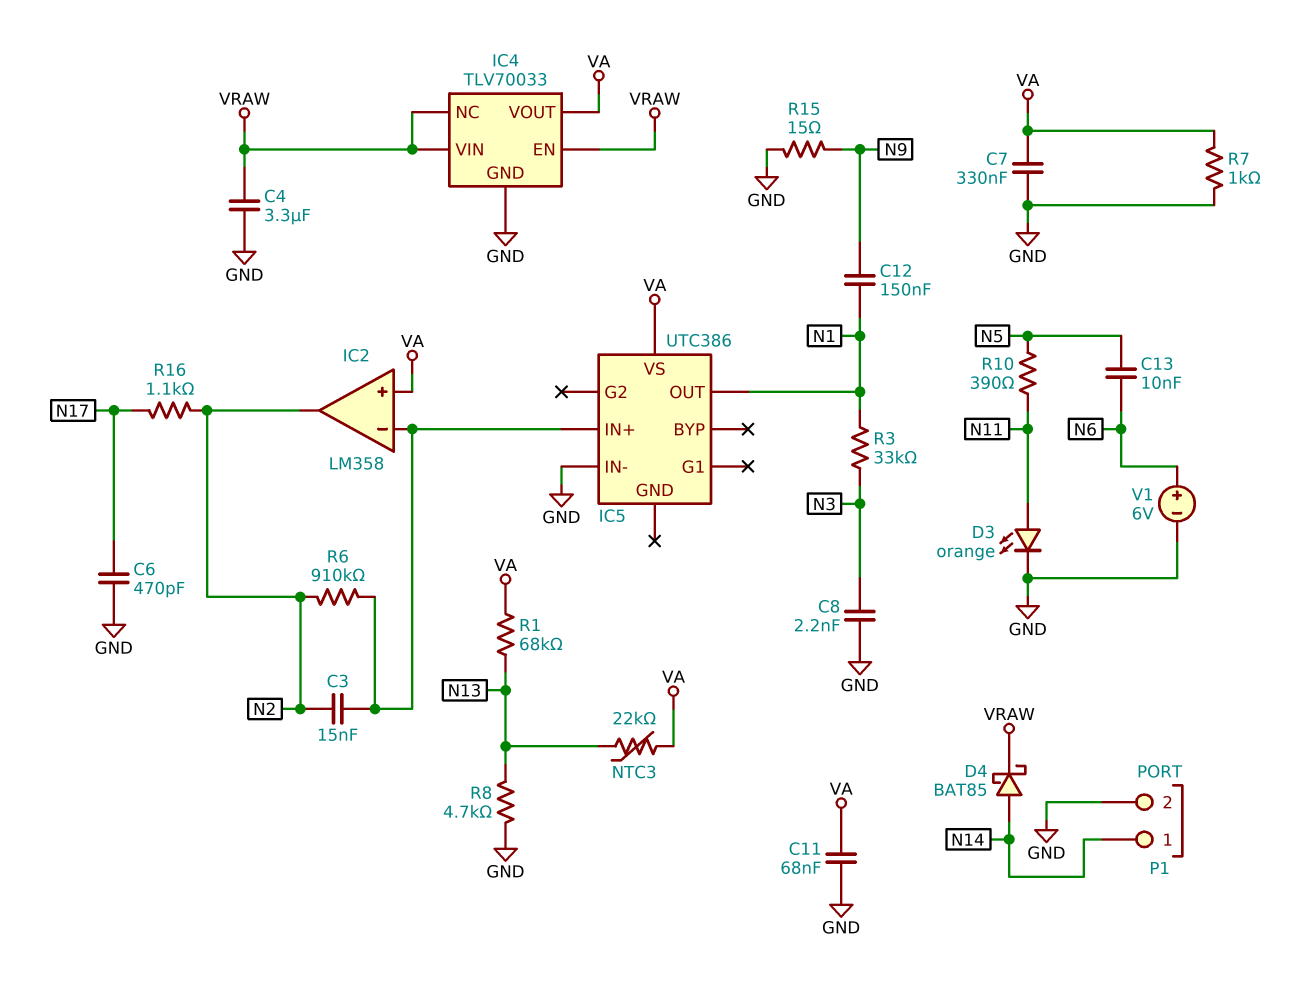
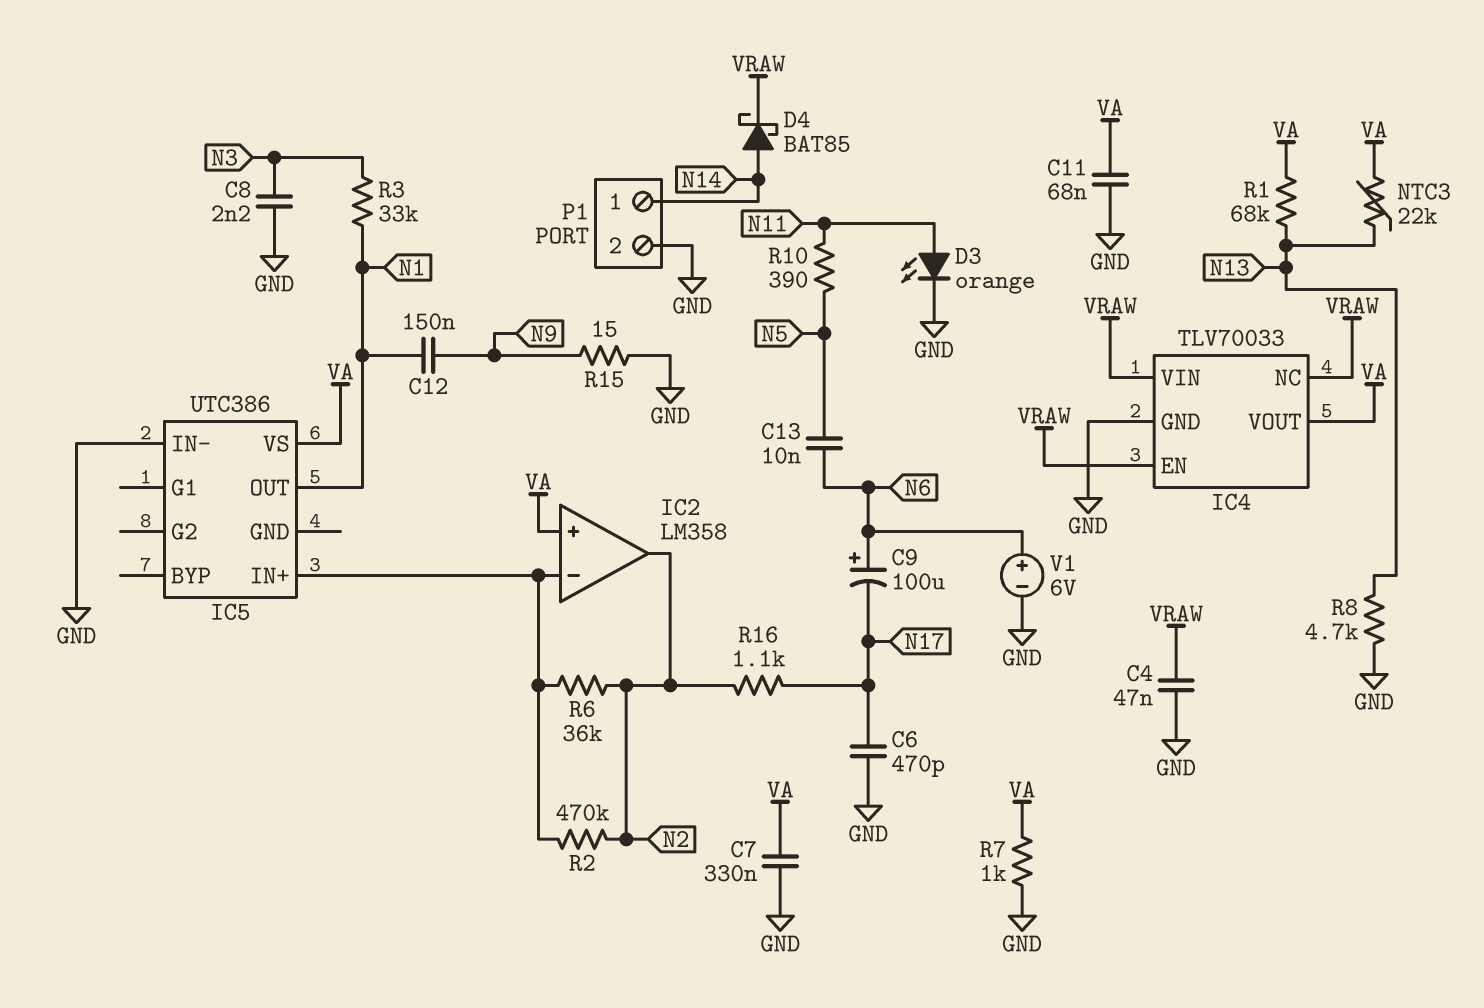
C3: 15nF (IC2/in-, N2) -> none
C4: 3.3uF (GND, VRAW) -> 47nF (GND, VRAW)
C9: none -> 100uF (plus N6, minus N17)
R2: none -> 470k (IC2/in-, N2)
R6: 910k (IC2/in-, N2) -> 36k (IC2/in-, N2)

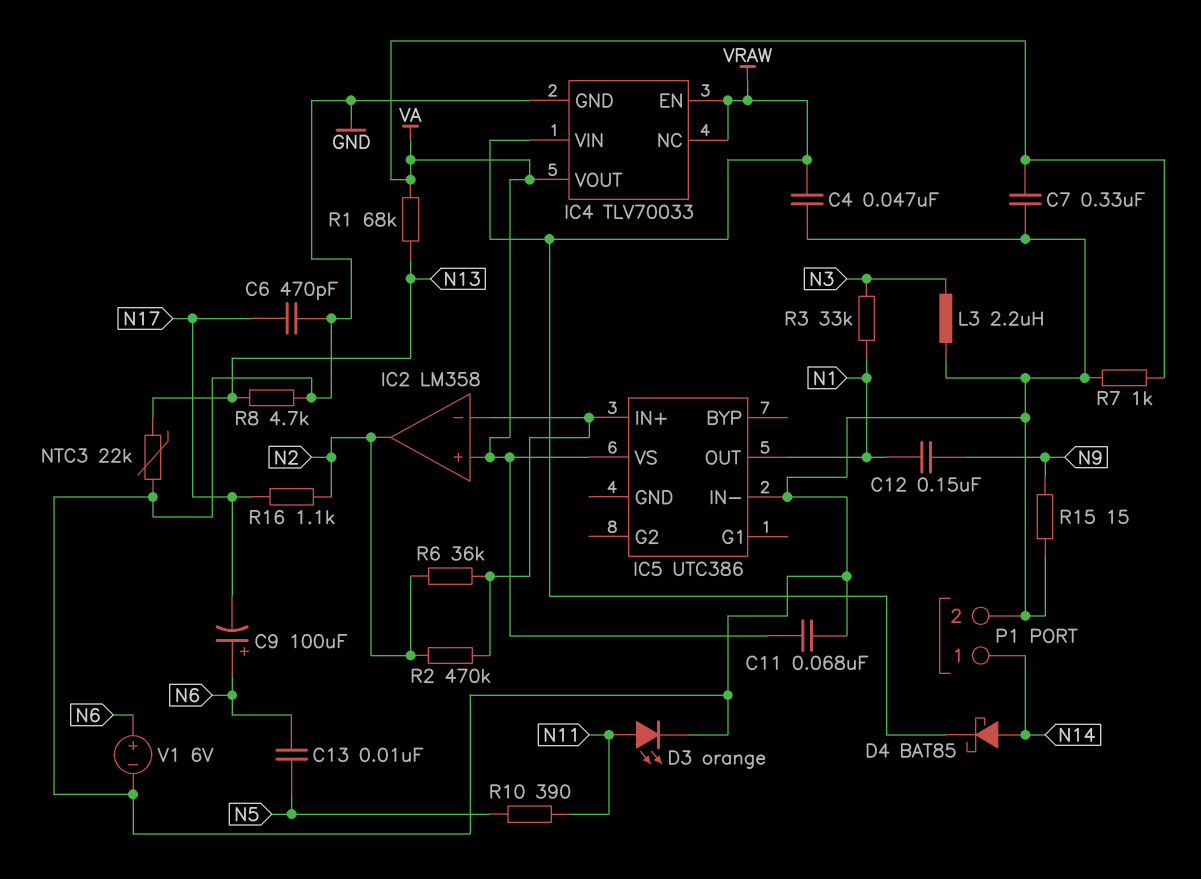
C8: 2.2nF (GND, N3) -> none
L3: none -> 2.2uH (GND, N3)
NTC3: 22k (N13, VA) -> 22k (GND, N13)

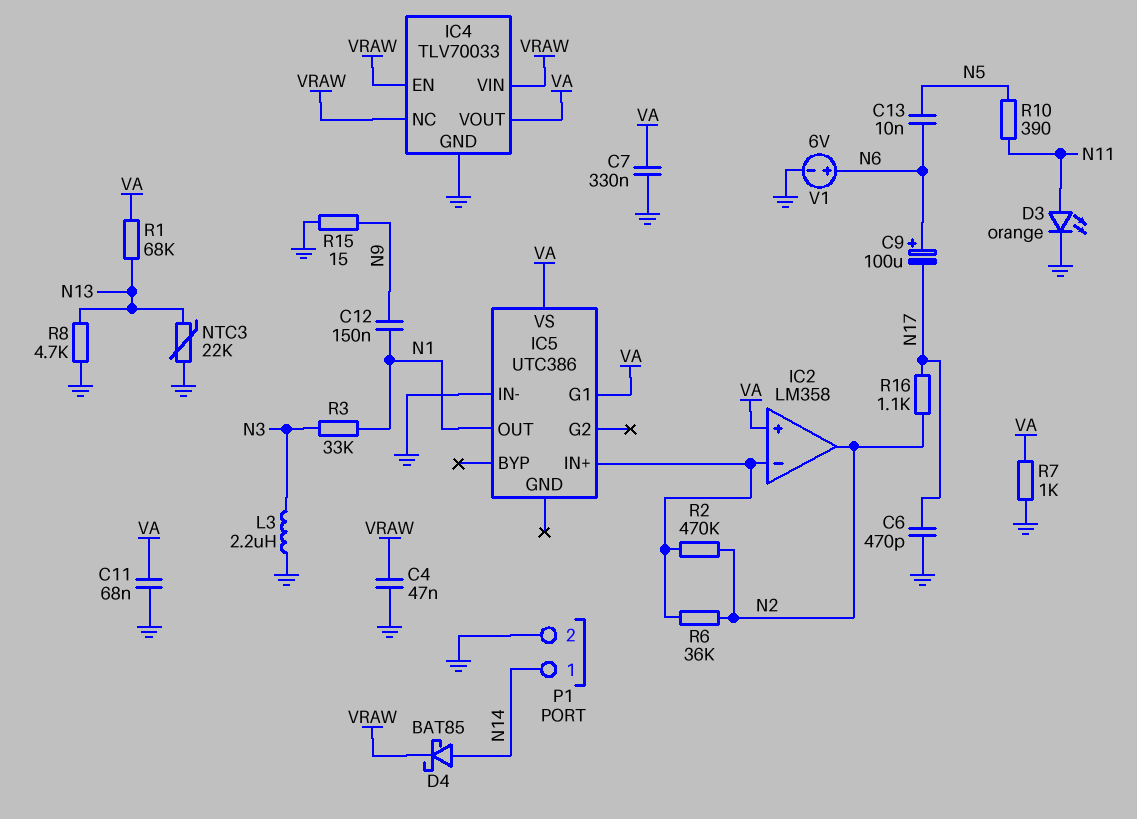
IC5 pin G1: none -> VA

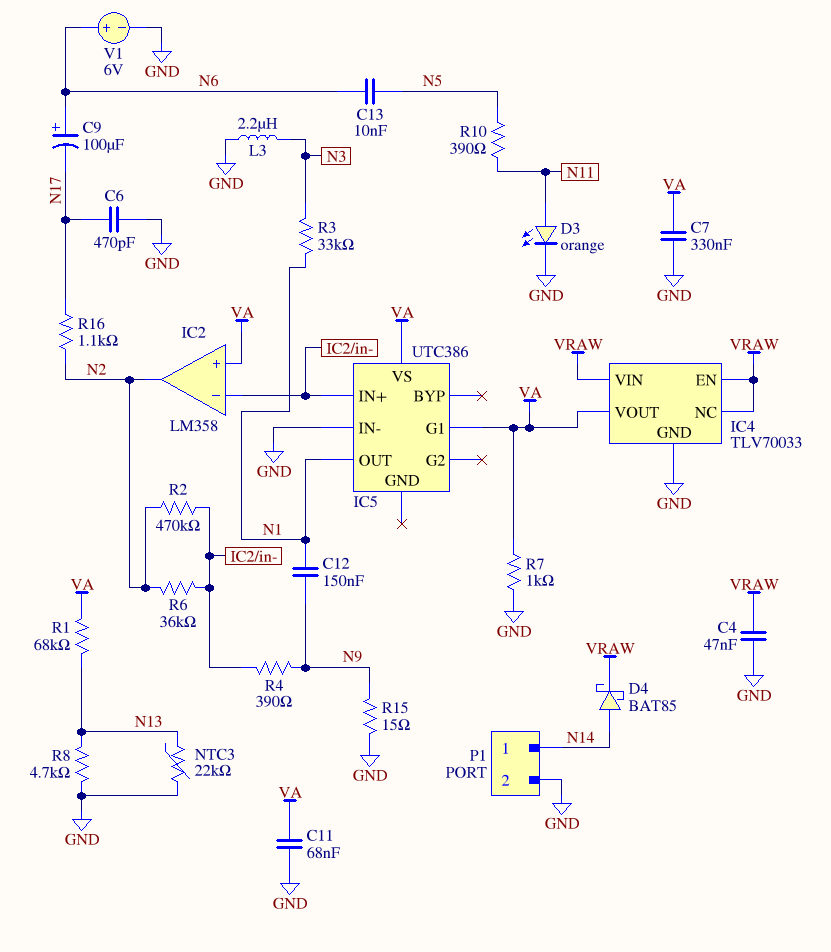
R4: none -> 390 (IC2/in-, N9)

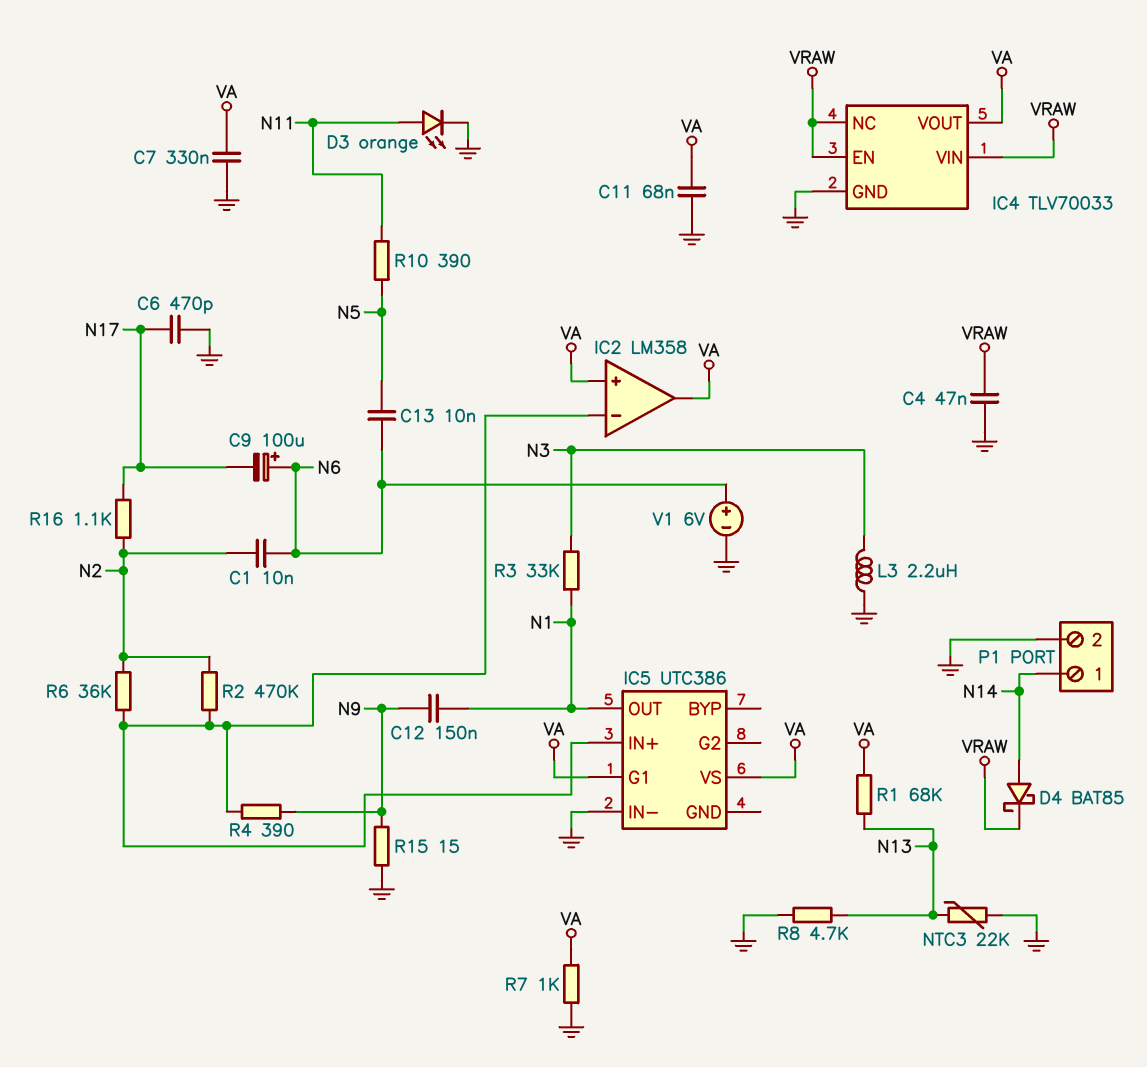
C1: none -> 10nF (N2, N6)
IC2 pin out: N2 -> VA

